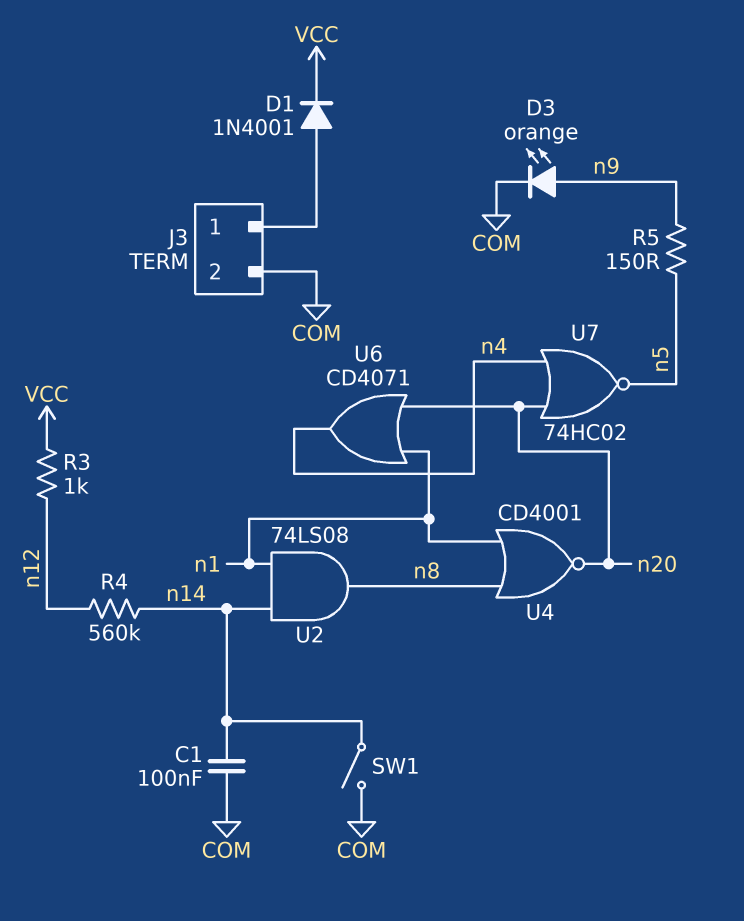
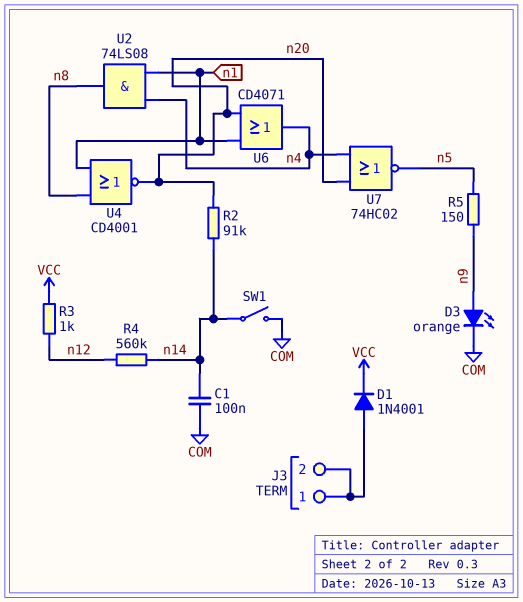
J3 pin 2: COM -> J3/1
R2: none -> 91k (n14, n20)
U2: AND 74LS08 (in n1, in n14, out n8) -> AND 74LS08 (in n1, in n4, out n8)

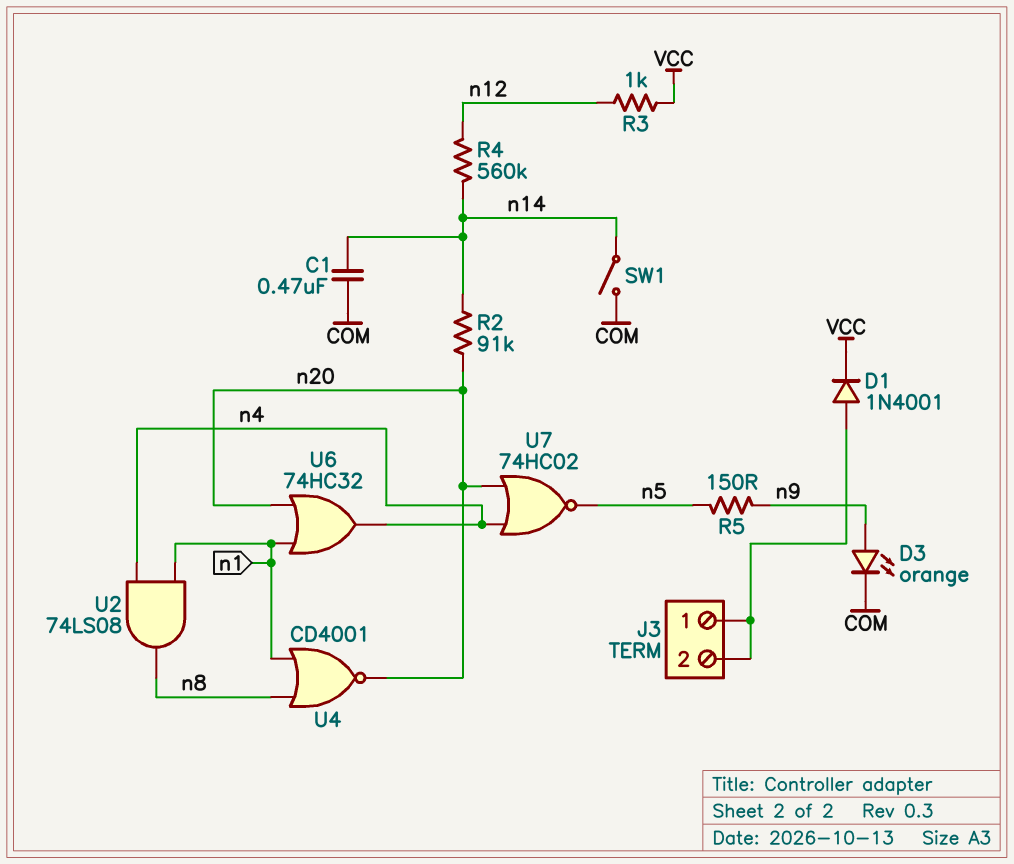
C1: 100nF (COM, n14) -> 470nF (COM, n14)
U6: OR CD4071 (in n1, in n20, out n4) -> OR 74HC32 (in n1, in n20, out n4)

